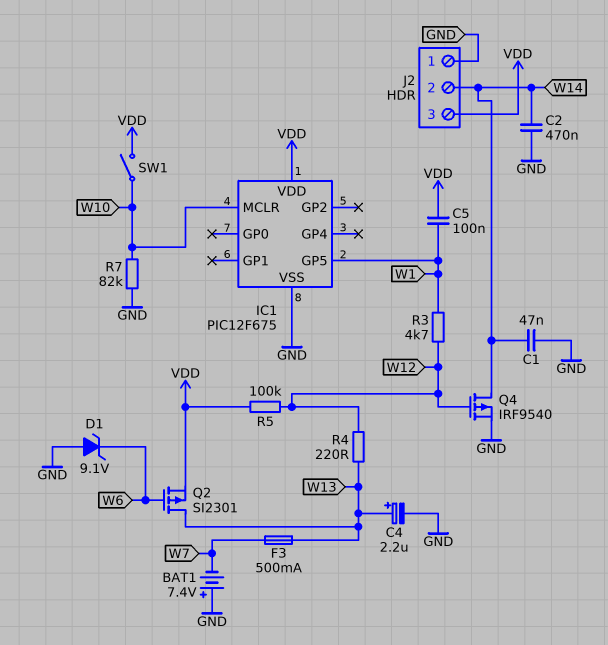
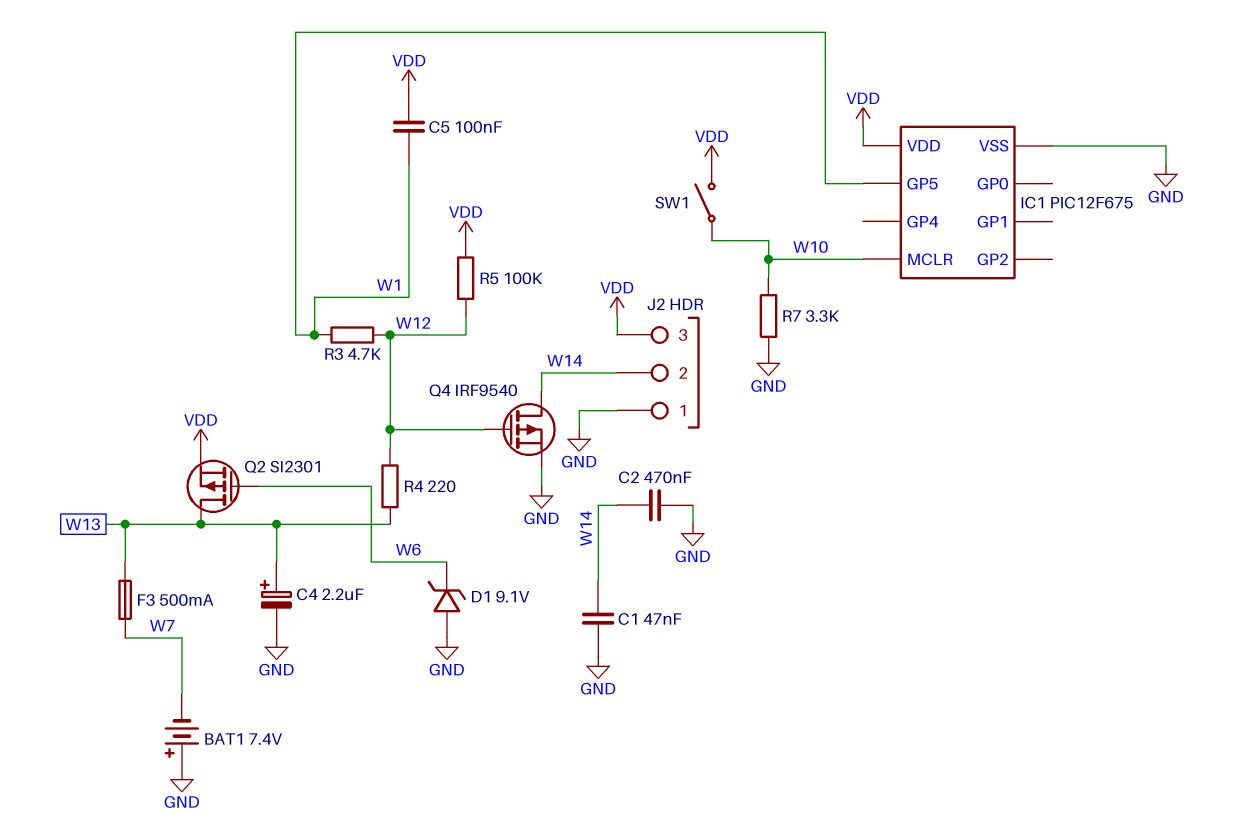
R7: 82k (GND, W10) -> 3.3k (GND, W10)

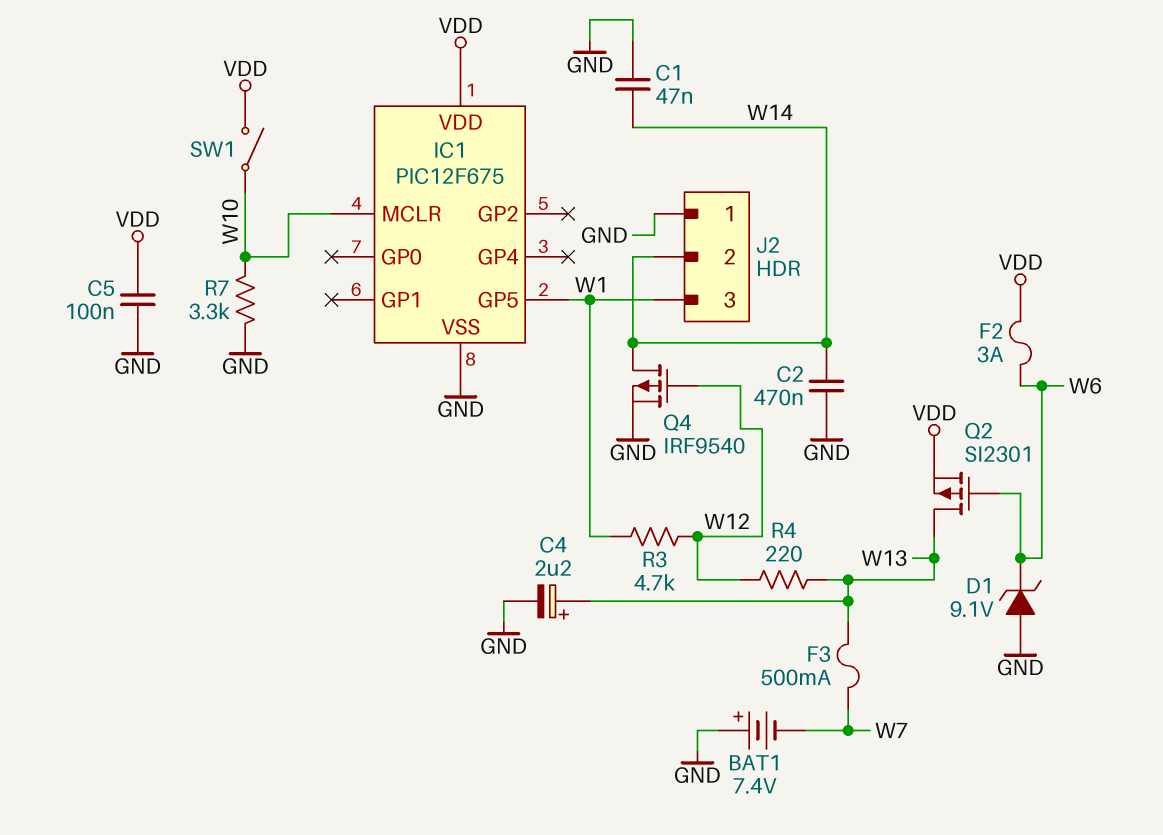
C5: 100nF (VDD, W1) -> 100nF (GND, VDD)
F2: none -> 3A (VDD, W6)
J2 pin 3: VDD -> W1
R5: 100k (VDD, W12) -> none

